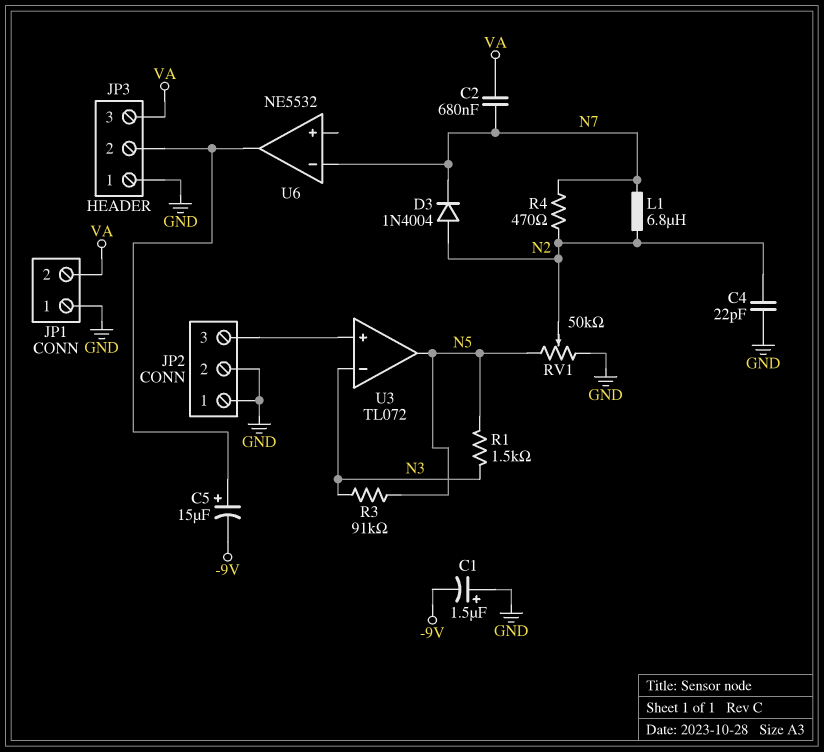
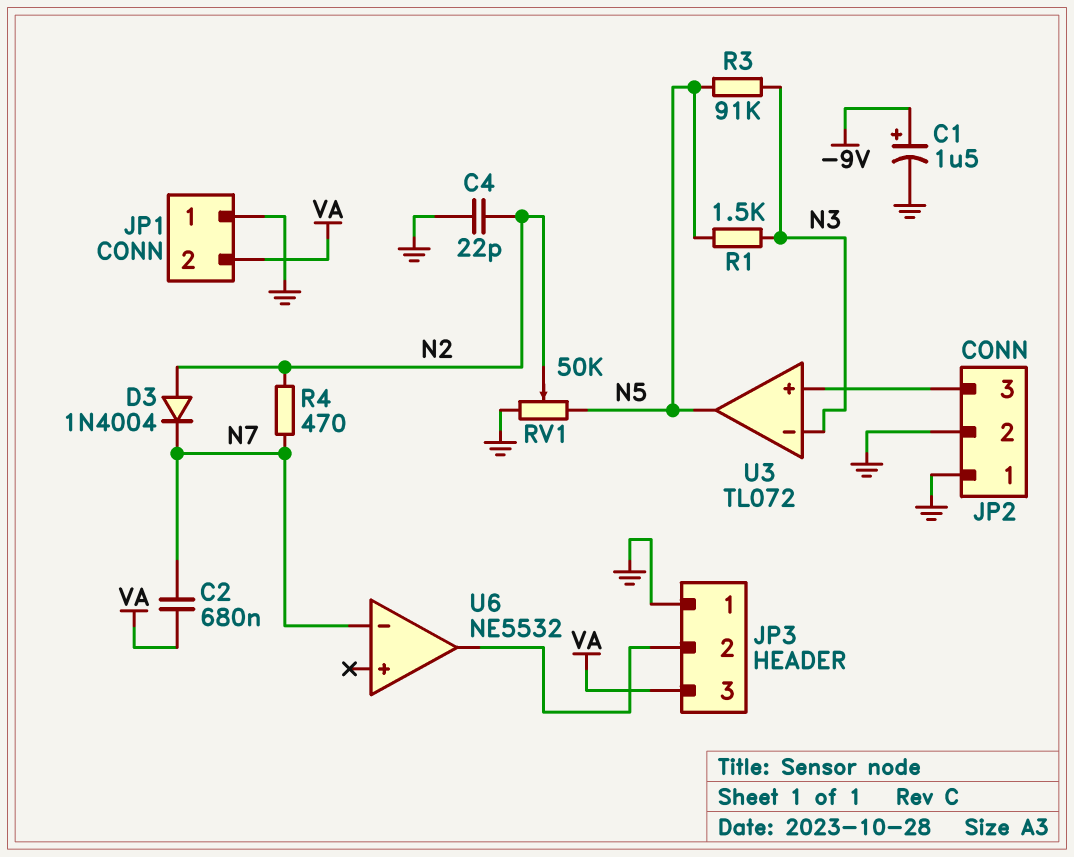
C1: 1.5uF (plus GND, minus -9V) -> 1.5uF (plus -9V, minus GND)
C5: 15uF (plus JP3/2, minus -9V) -> none
L1: 6.8uH (N2, N7) -> none

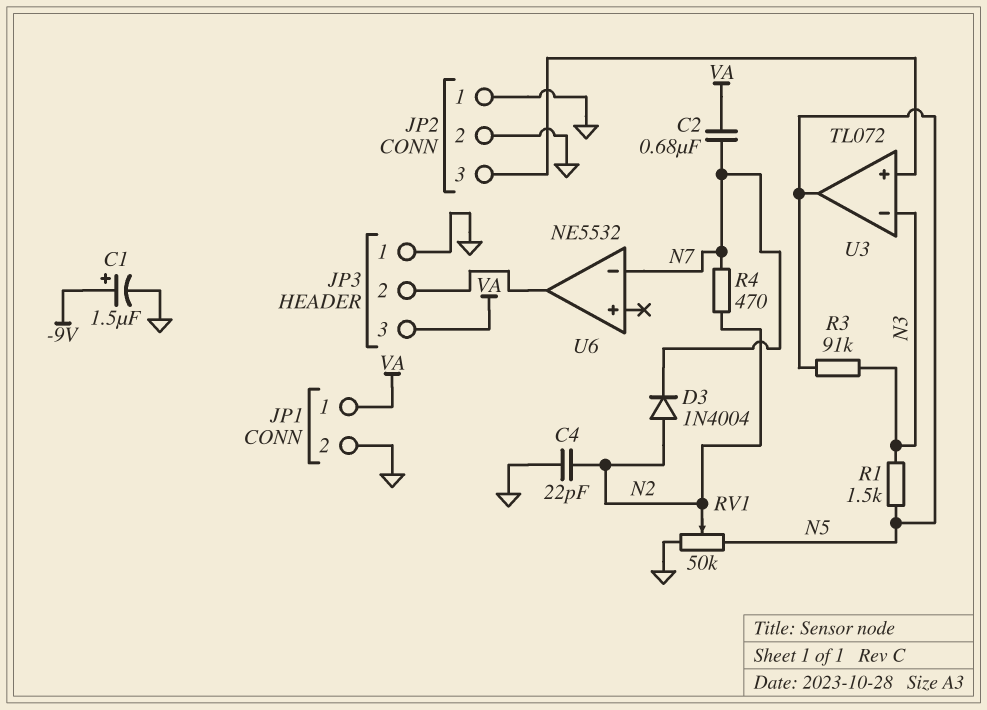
JP1 pin 1: GND -> VA
JP1 pin 2: VA -> GND

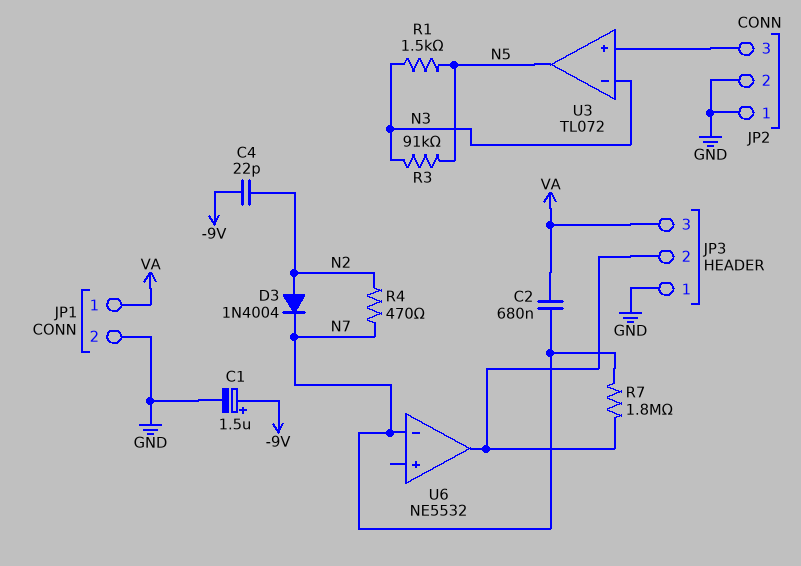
C4: 22pF (GND, N2) -> 22pF (-9V, N2)
R7: none -> 1.8M (JP3/2, N7)
RV1: 50k (GND, N5, wiper N2) -> none

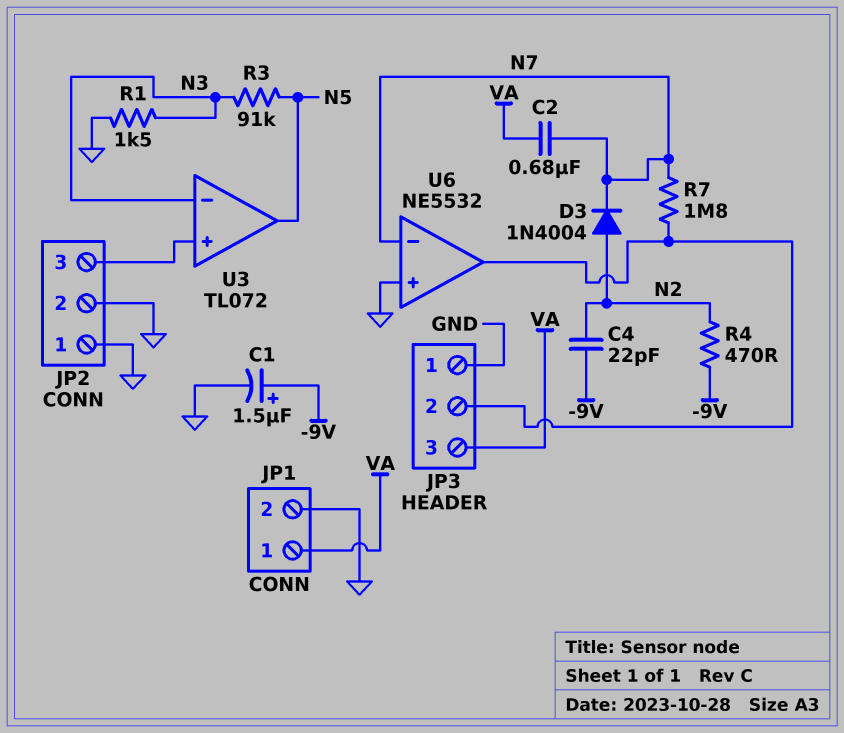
R1: 1.5k (N3, N5) -> 1.5k (GND, N3)
R4: 470 (N2, N7) -> 470 (-9V, N2)
U6 pin in+: none -> GND

